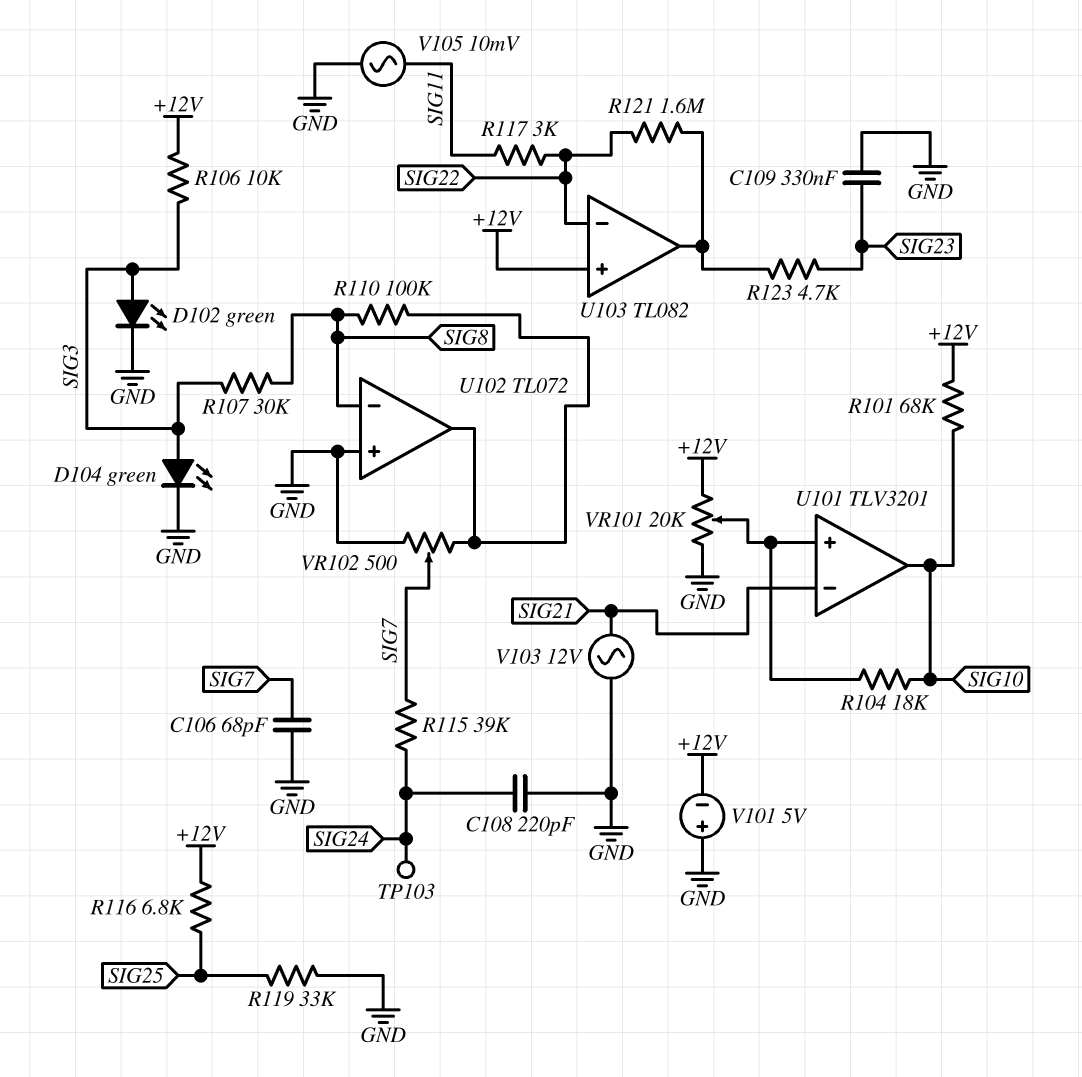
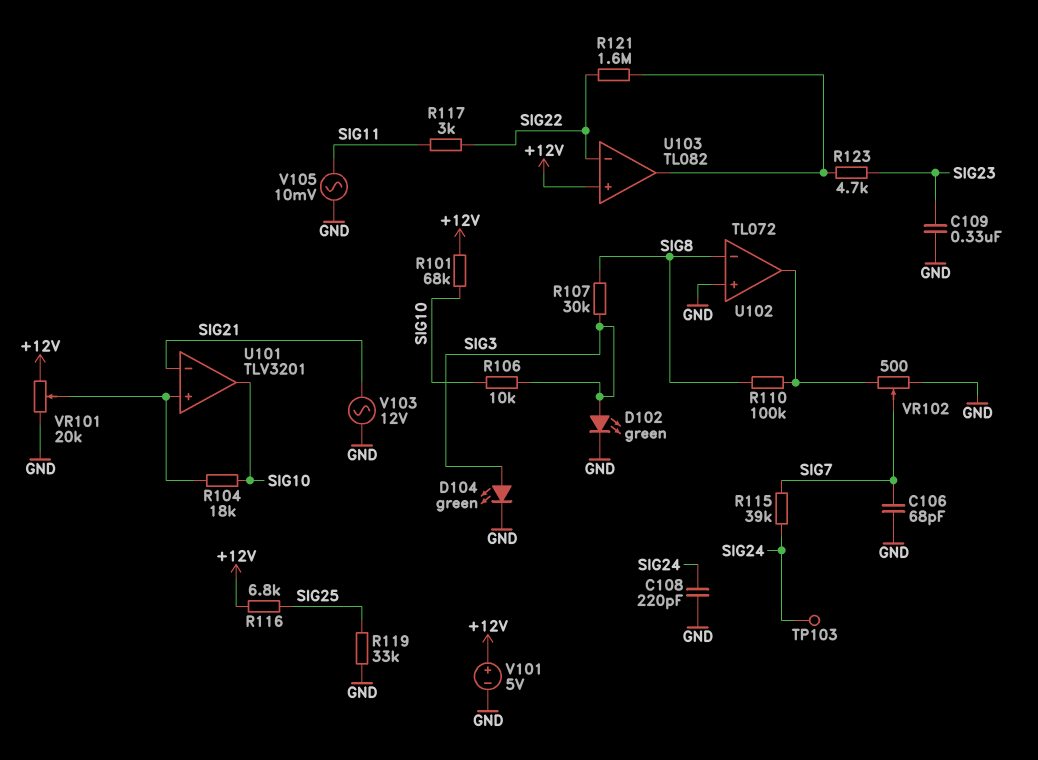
R106: 10k (+12V, SIG3) -> 10k (SIG3, SIG10)
V101: 5V (plus GND, minus +12V) -> 5V (plus +12V, minus GND)

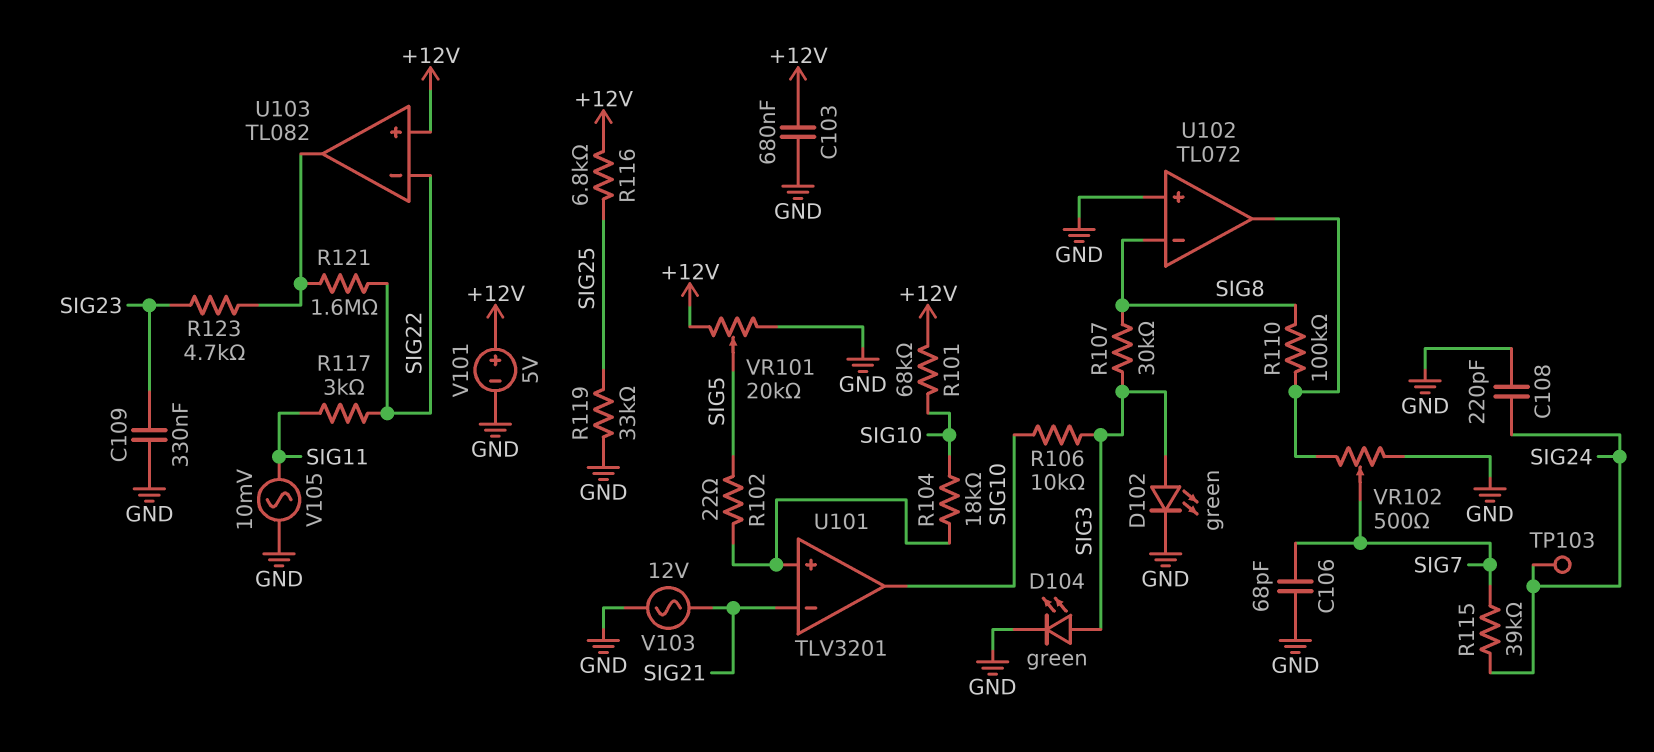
C103: none -> 680nF (+12V, GND)
R102: none -> 22 (SIG5, U101/in+)
VR101: 20k (+12V, GND, wiper U101/in+) -> 20k (+12V, GND, wiper SIG5)

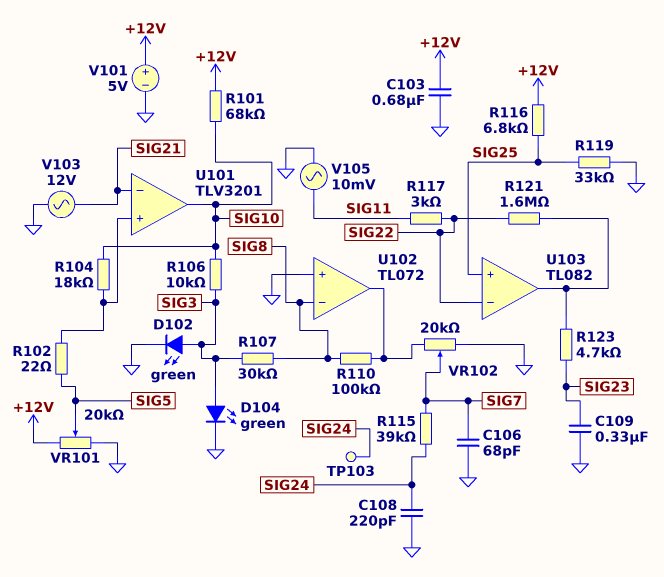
U103 pin in+: +12V -> SIG25
VR102: 500 (GND, U102/out, wiper SIG7) -> 20k (GND, U102/out, wiper SIG7)

